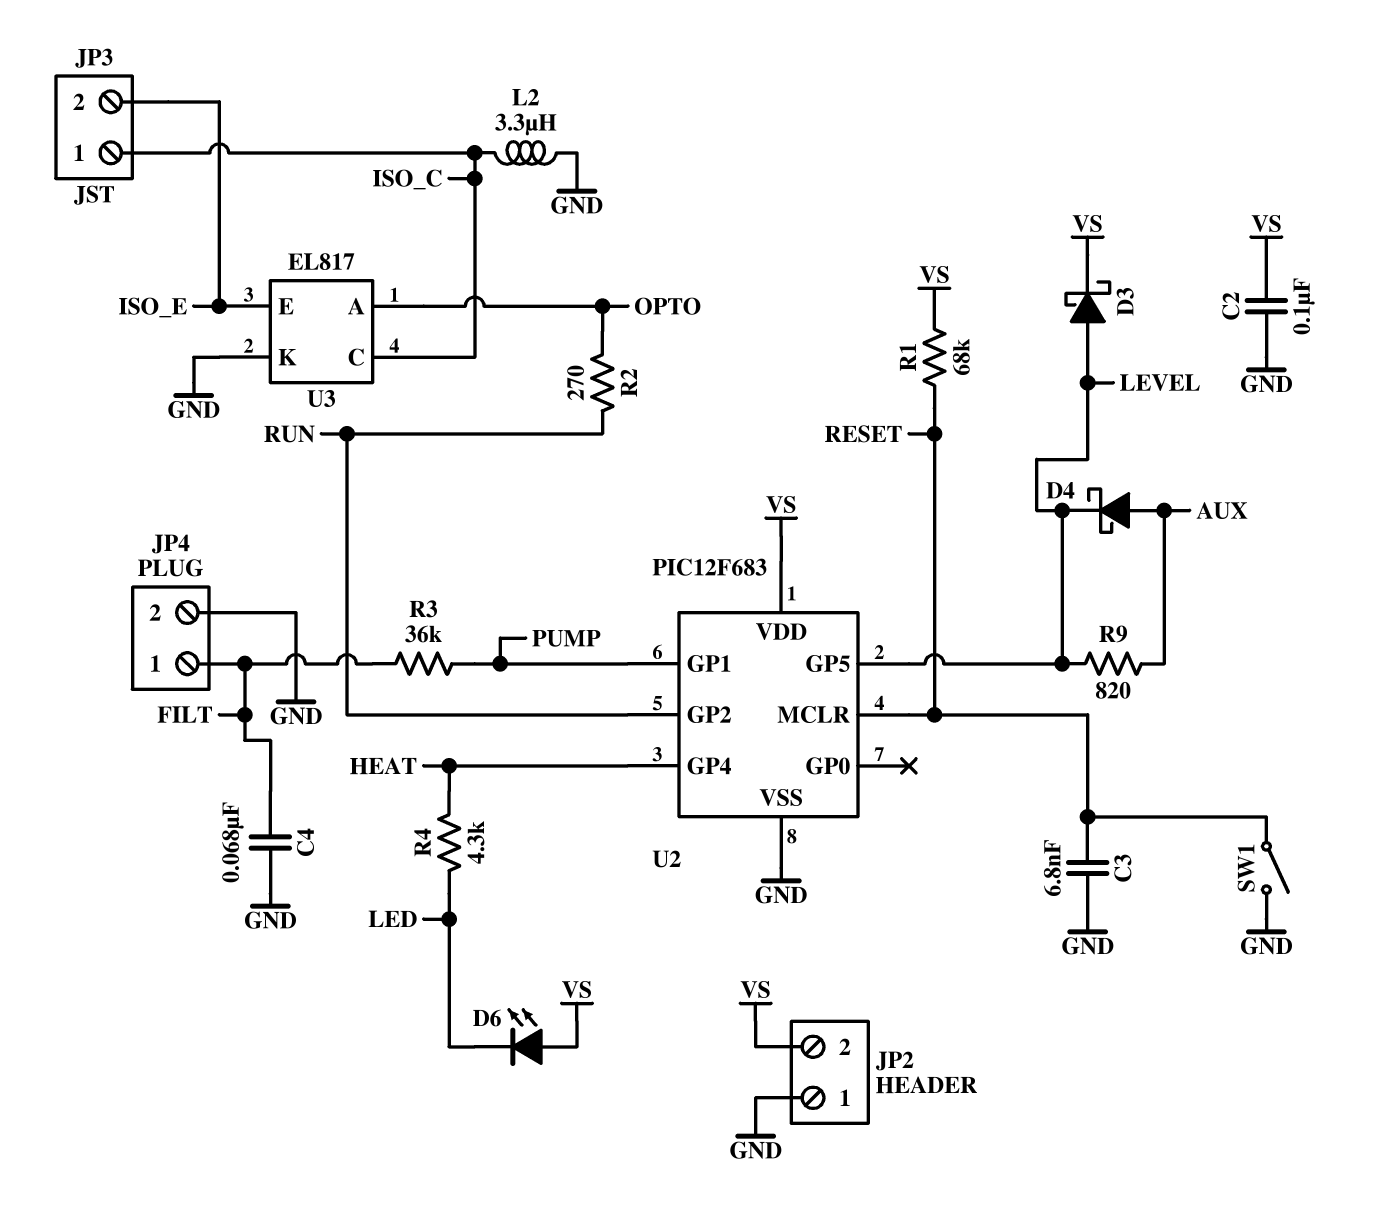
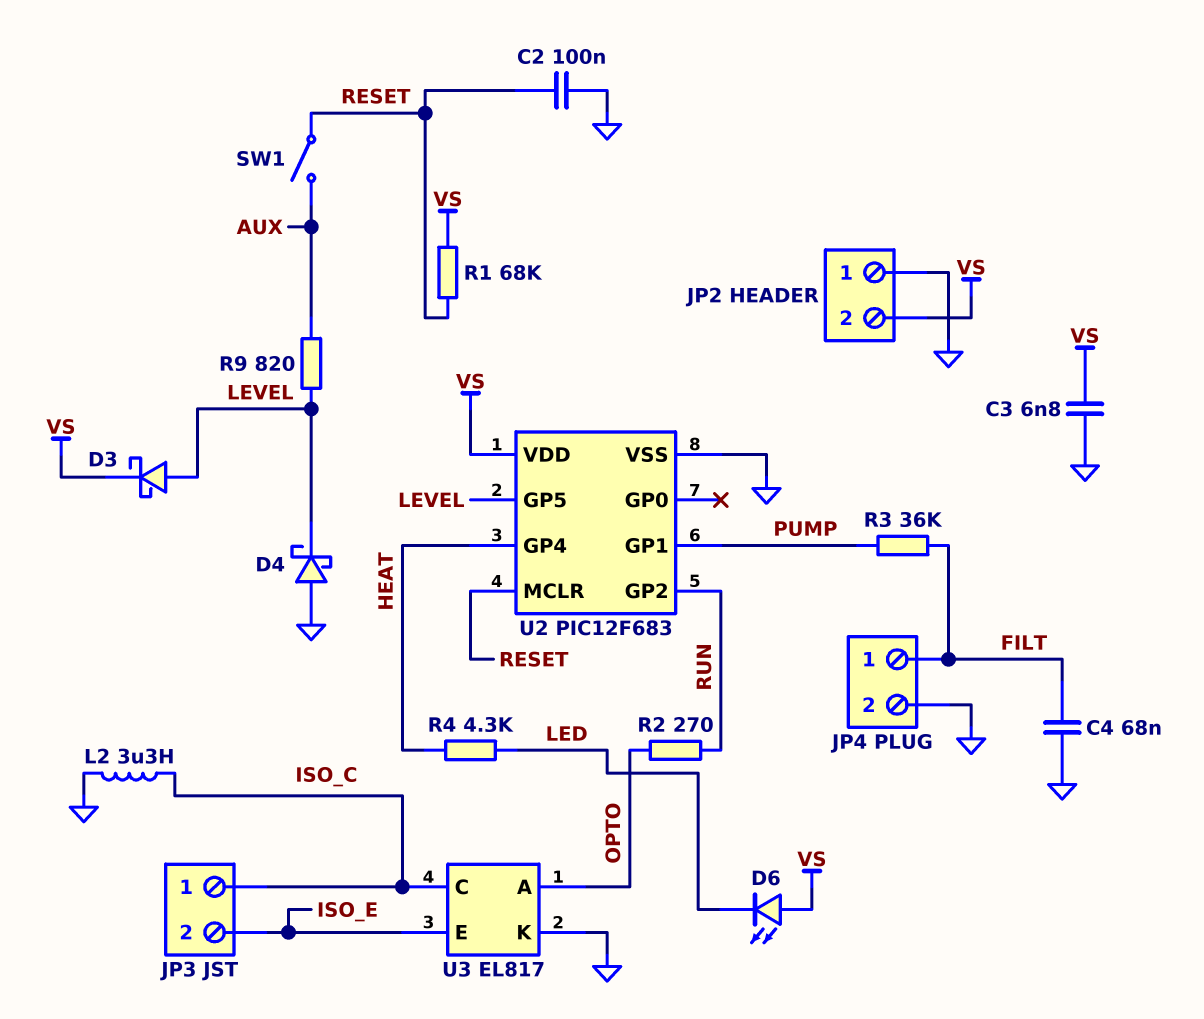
C2: 100nF (GND, VS) -> 100nF (GND, RESET)
C3: 6.8nF (GND, RESET) -> 6.8nF (GND, VS)
D4: schottky (A AUX, K LEVEL) -> schottky (A GND, K LEVEL)
SW1: switch (GND, RESET) -> switch (AUX, RESET)

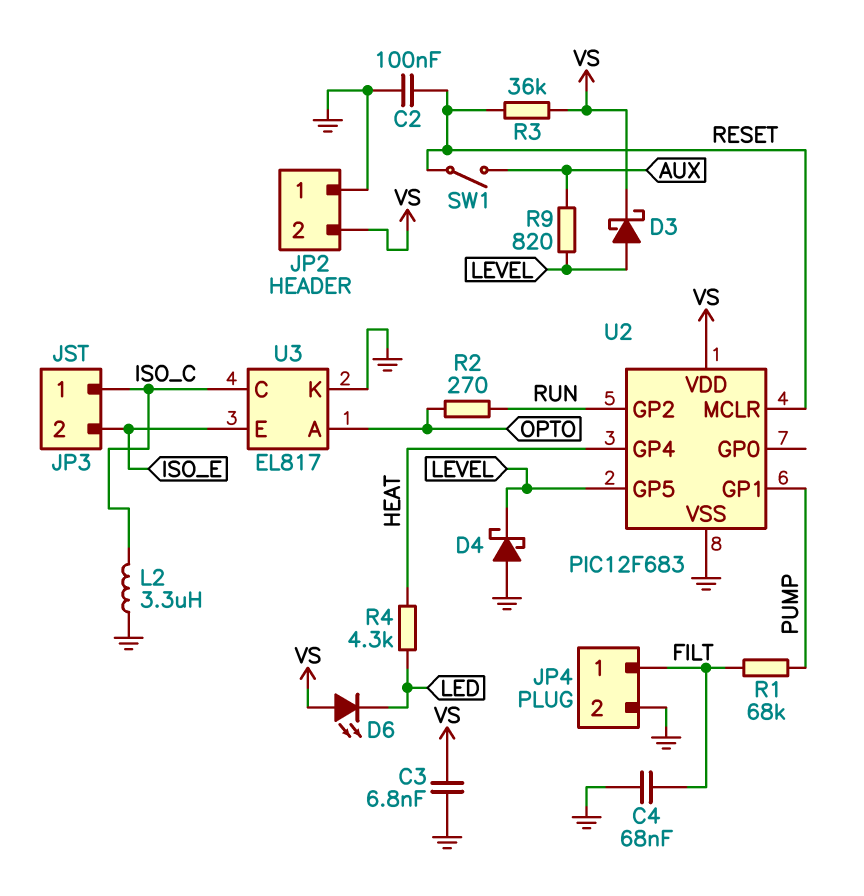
R1: 68k (RESET, VS) -> 68k (FILT, PUMP)
R3: 36k (FILT, PUMP) -> 36k (RESET, VS)

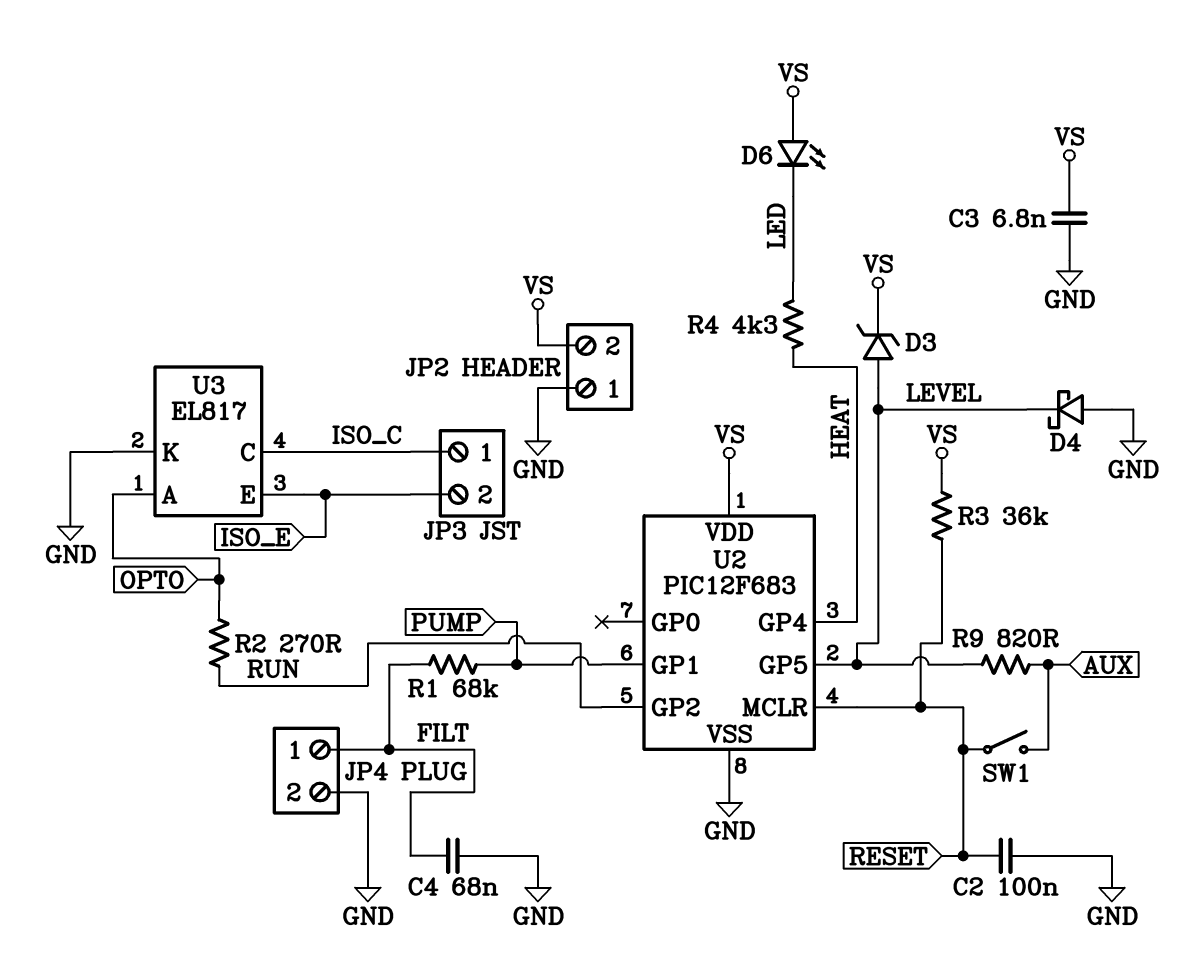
D3: schottky (A LEVEL, K VS) -> zener (A LEVEL, K VS)
L2: 3.3uH (GND, ISO_C) -> none

